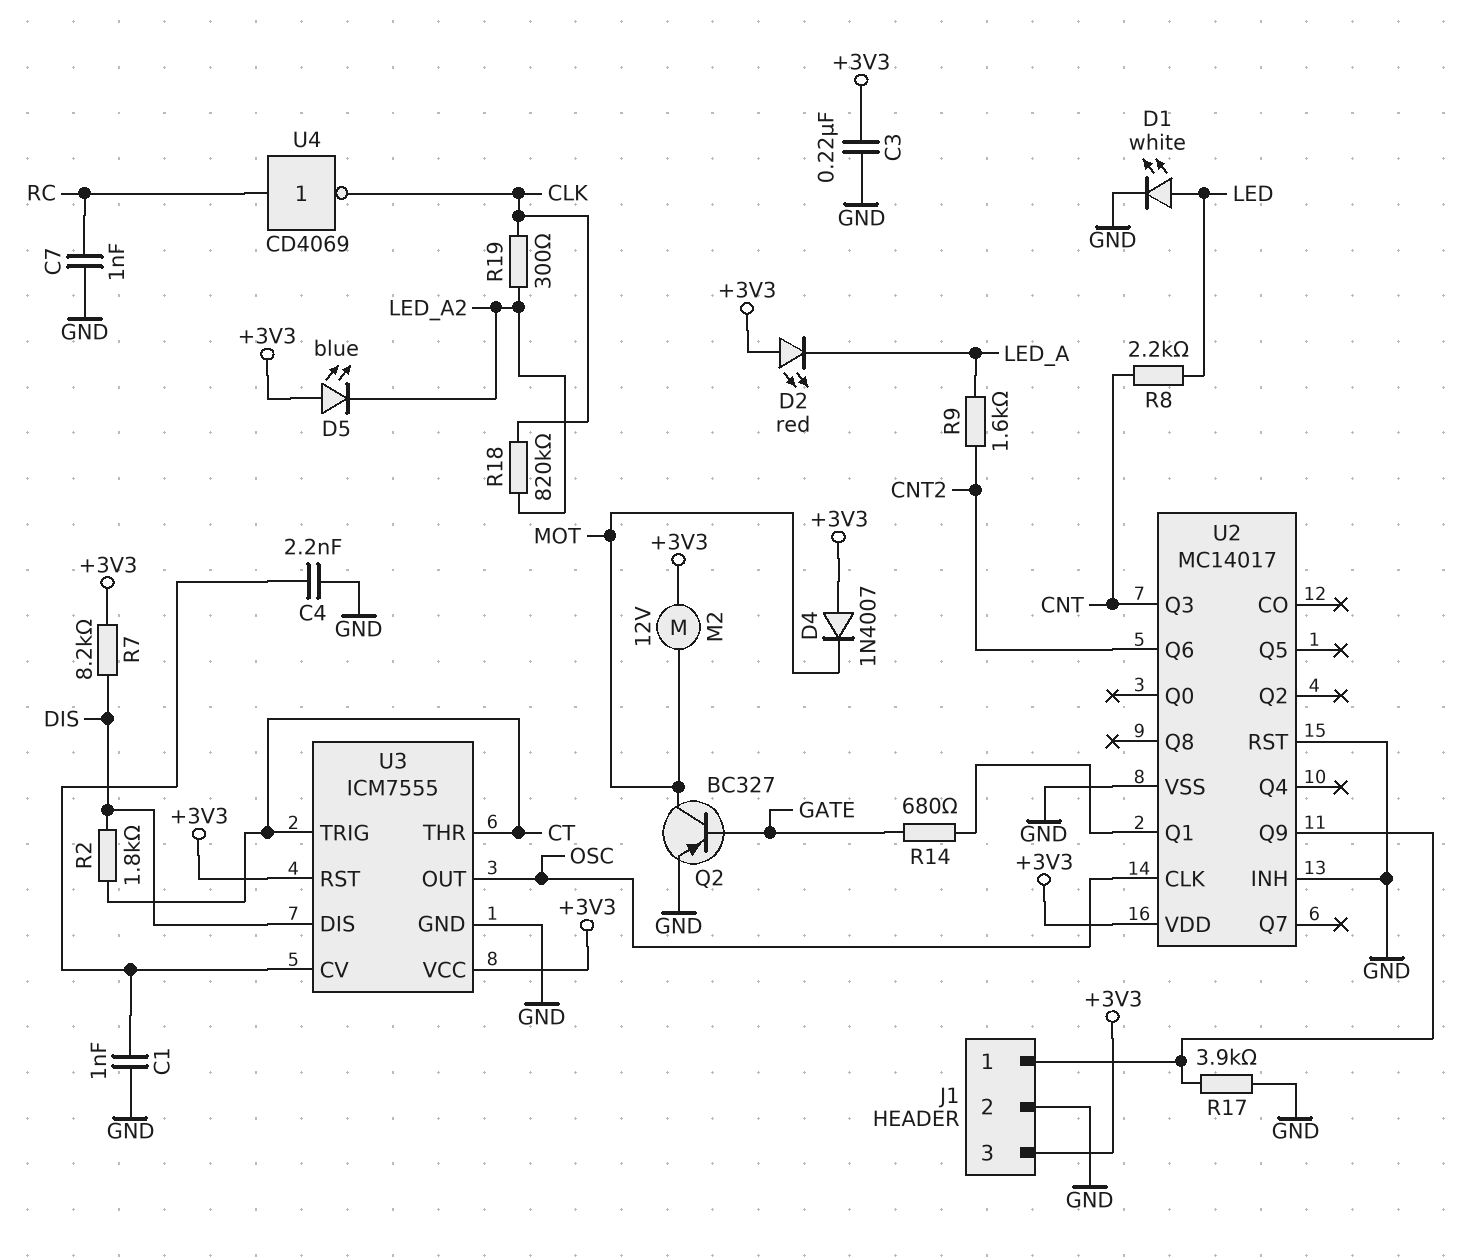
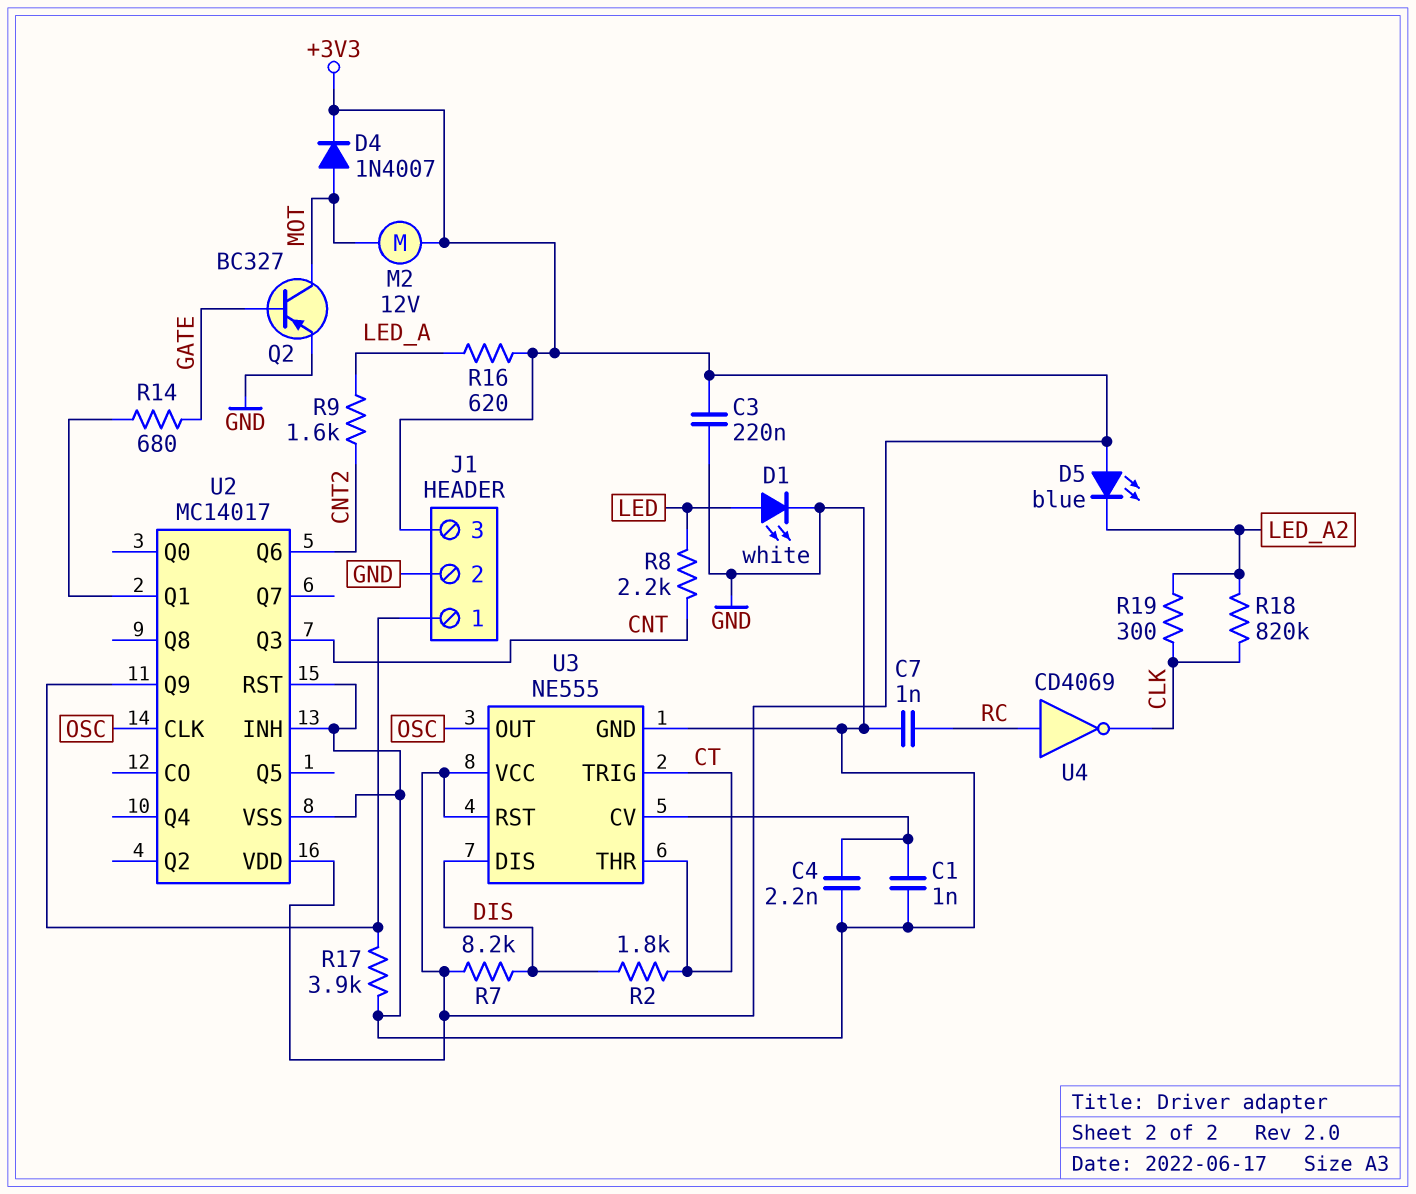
D2: LED red (A +3V3, K LED_A) -> none
D4: diode 1N4007 (A +3V3, K MOT) -> diode 1N4007 (A MOT, K +3V3)
R16: none -> 620 (+3V3, LED_A)
U3: ICM7555 -> NE555

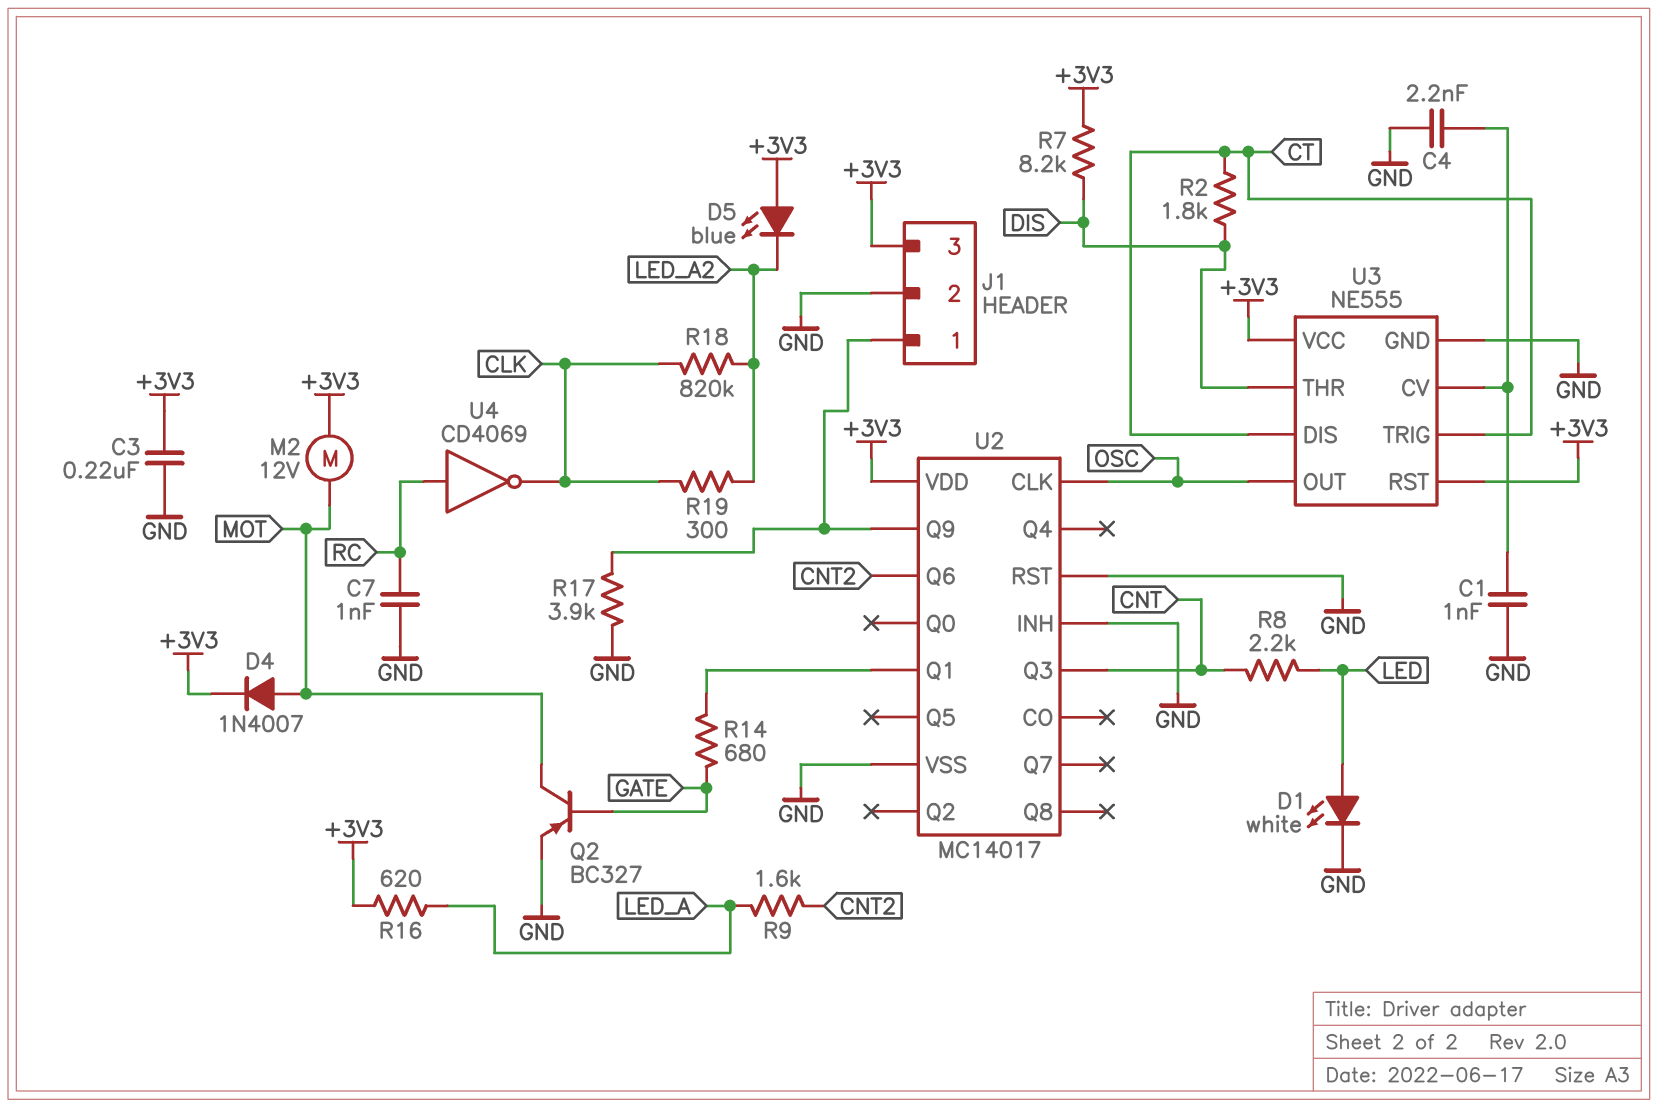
U3 pin DIS: DIS -> CT
U3 pin THR: CT -> DIS

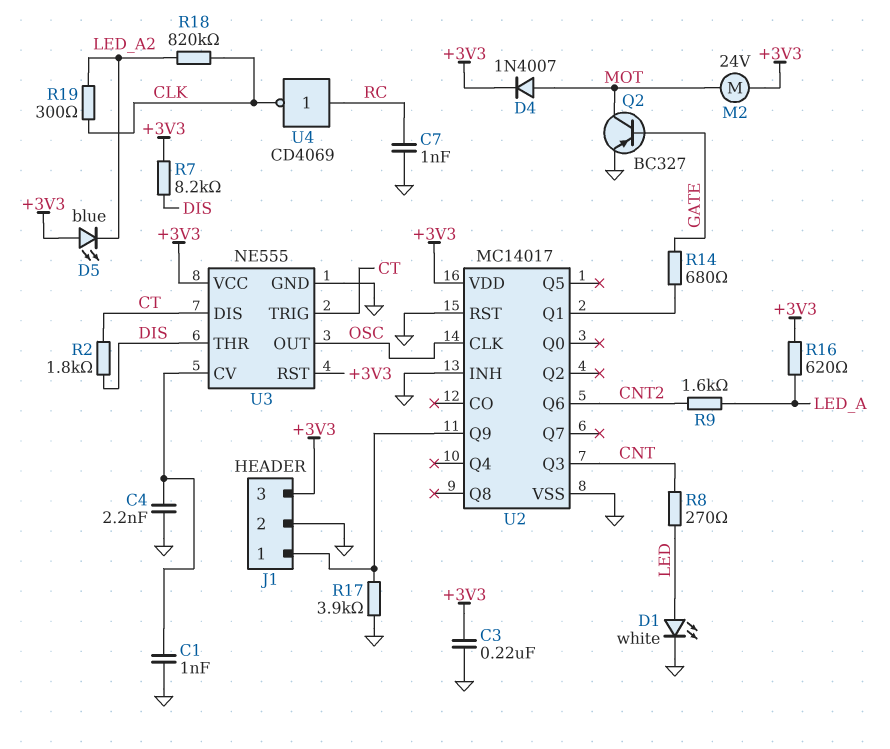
M2: motor 12V (+3V3, MOT) -> motor 24V (+3V3, MOT)
R8: 2.2k (CNT, LED) -> 270 (CNT, LED)

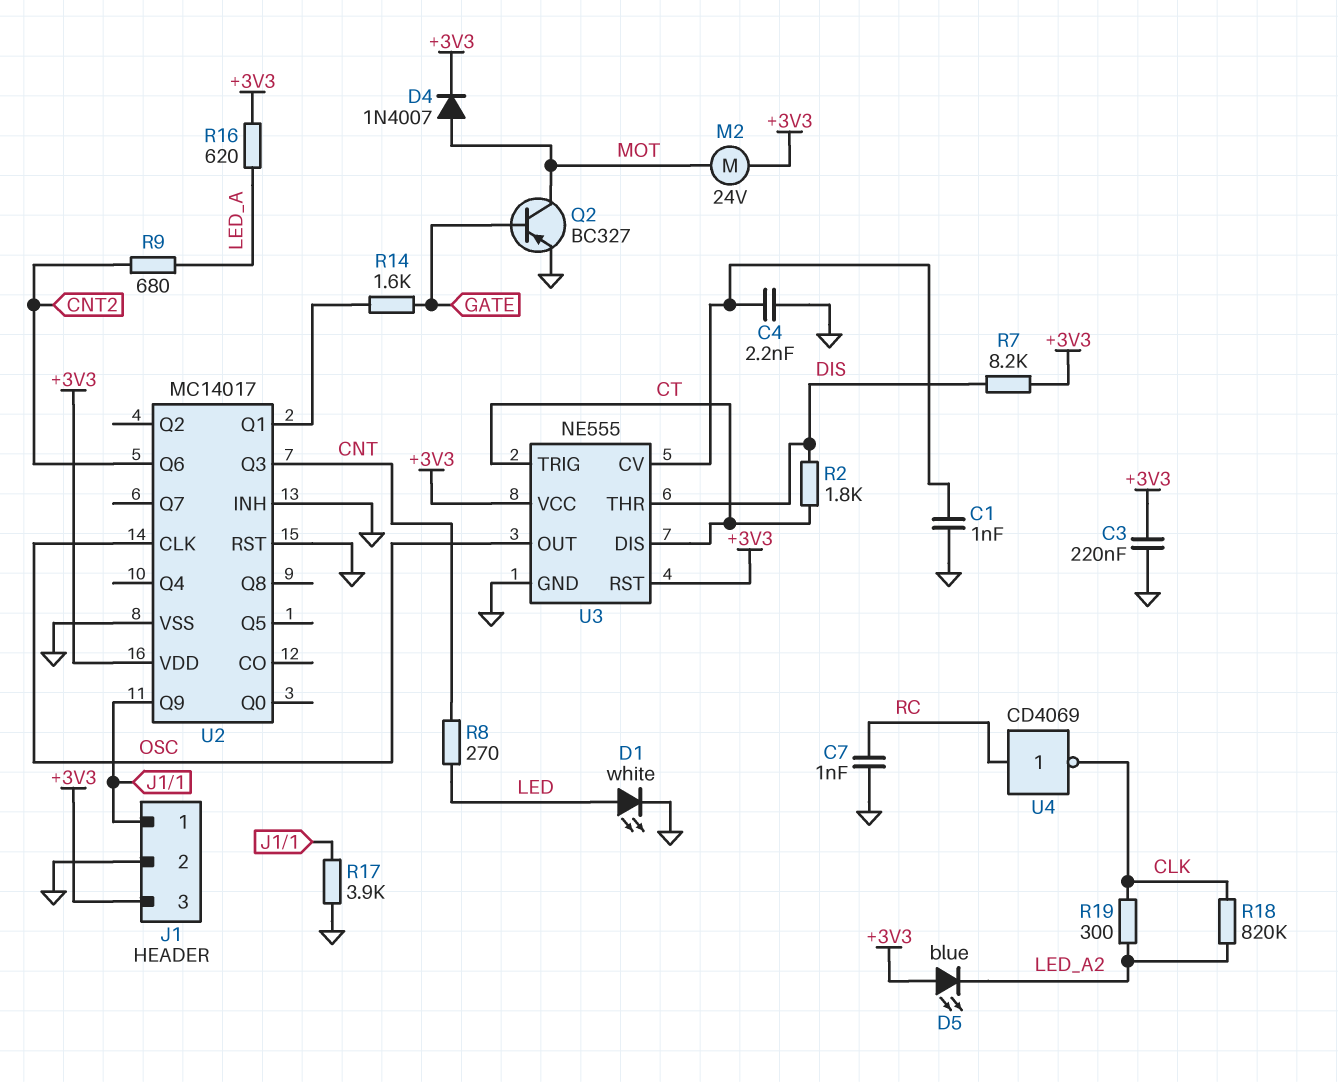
R9: 1.6k (CNT2, LED_A) -> 680 (CNT2, LED_A)
R14: 680 (GATE, U2/Q1) -> 1.6k (GATE, U2/Q1)

